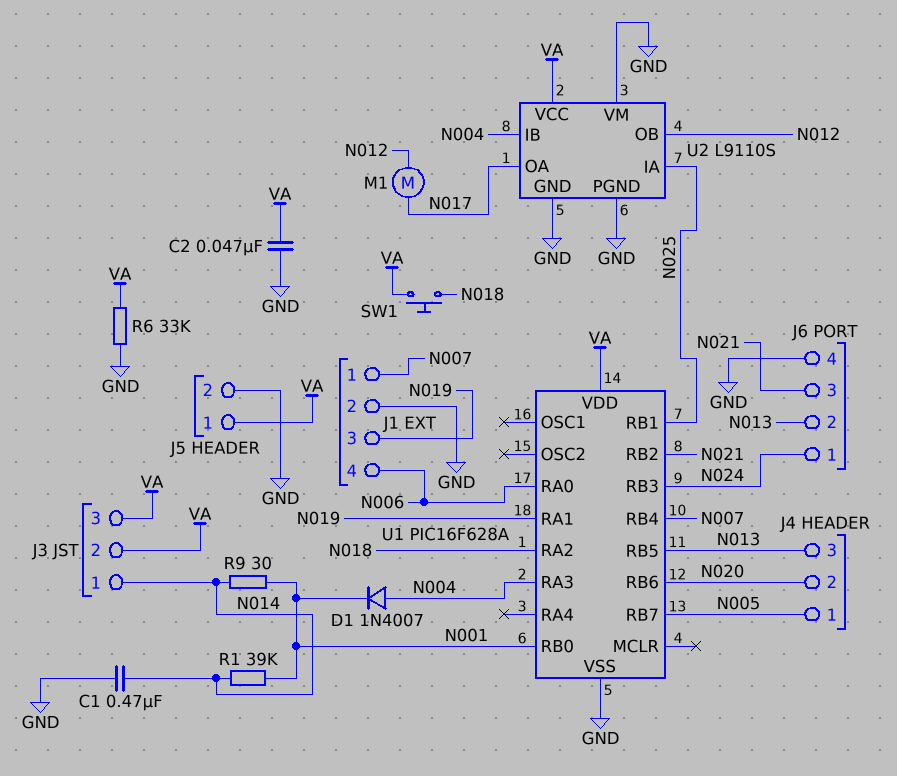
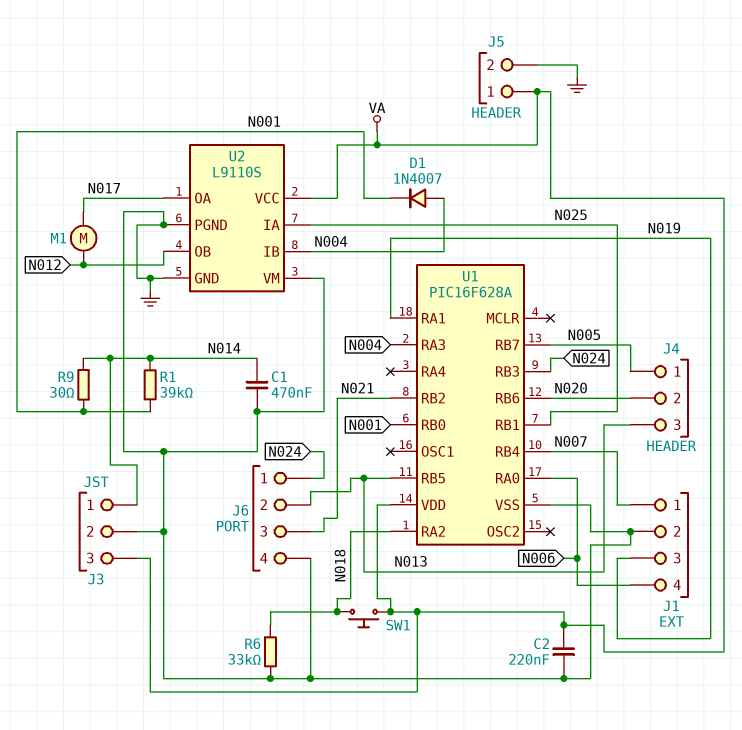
C2: 47nF (GND, VA) -> 220nF (GND, VA)
J3 pin 2: VA -> GND
R6: 33k (GND, VA) -> 33k (GND, N018)

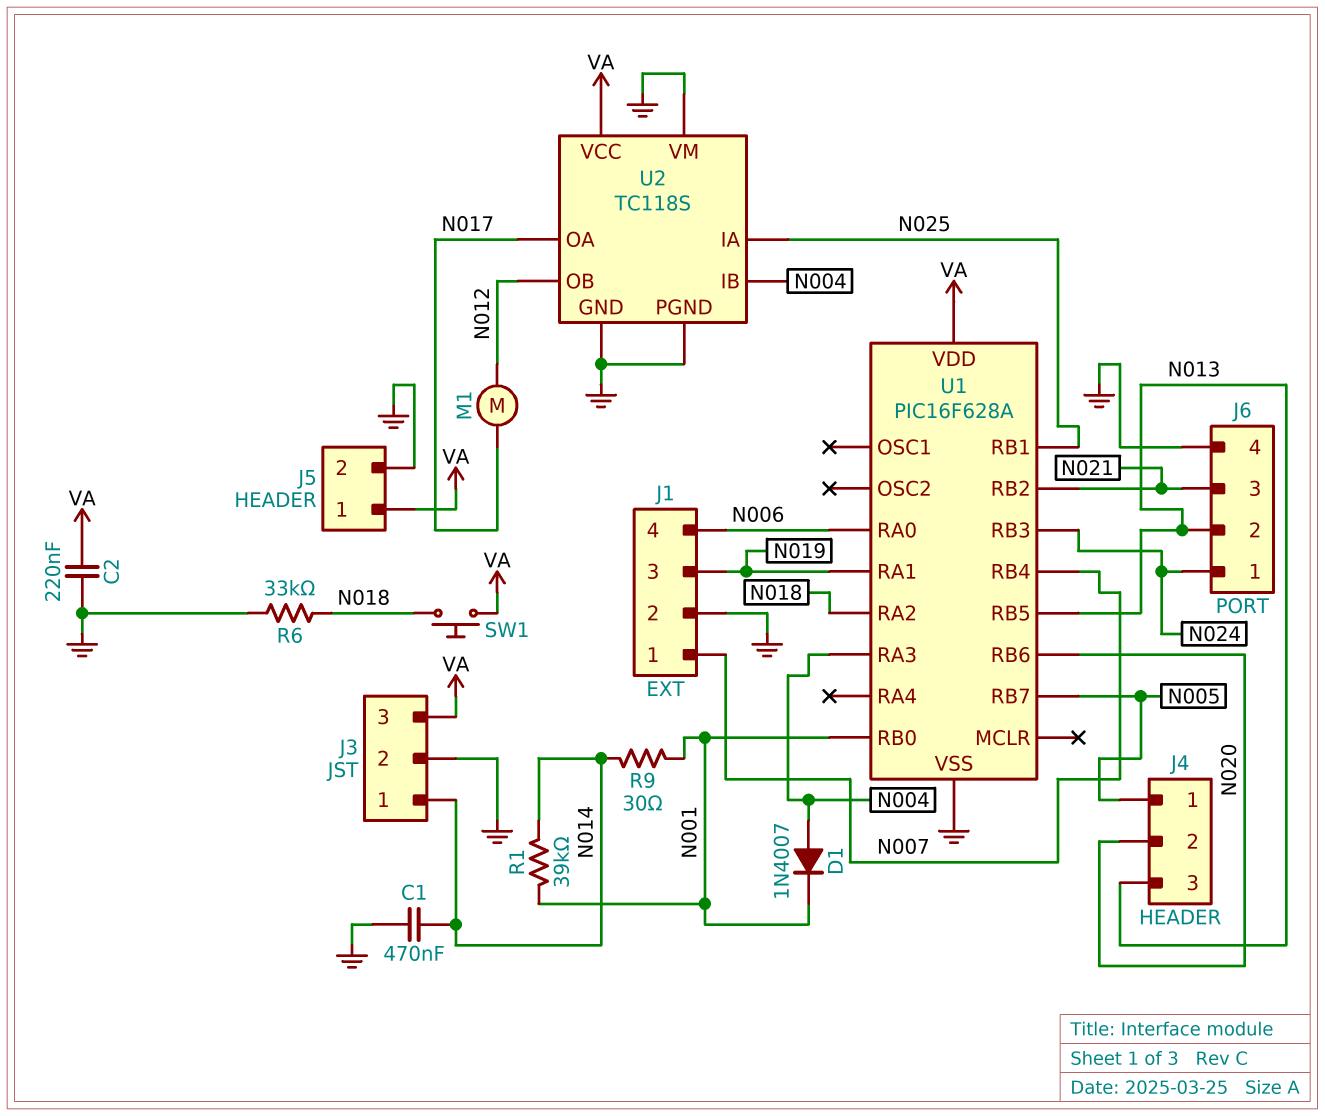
U2: L9110S -> TC118S

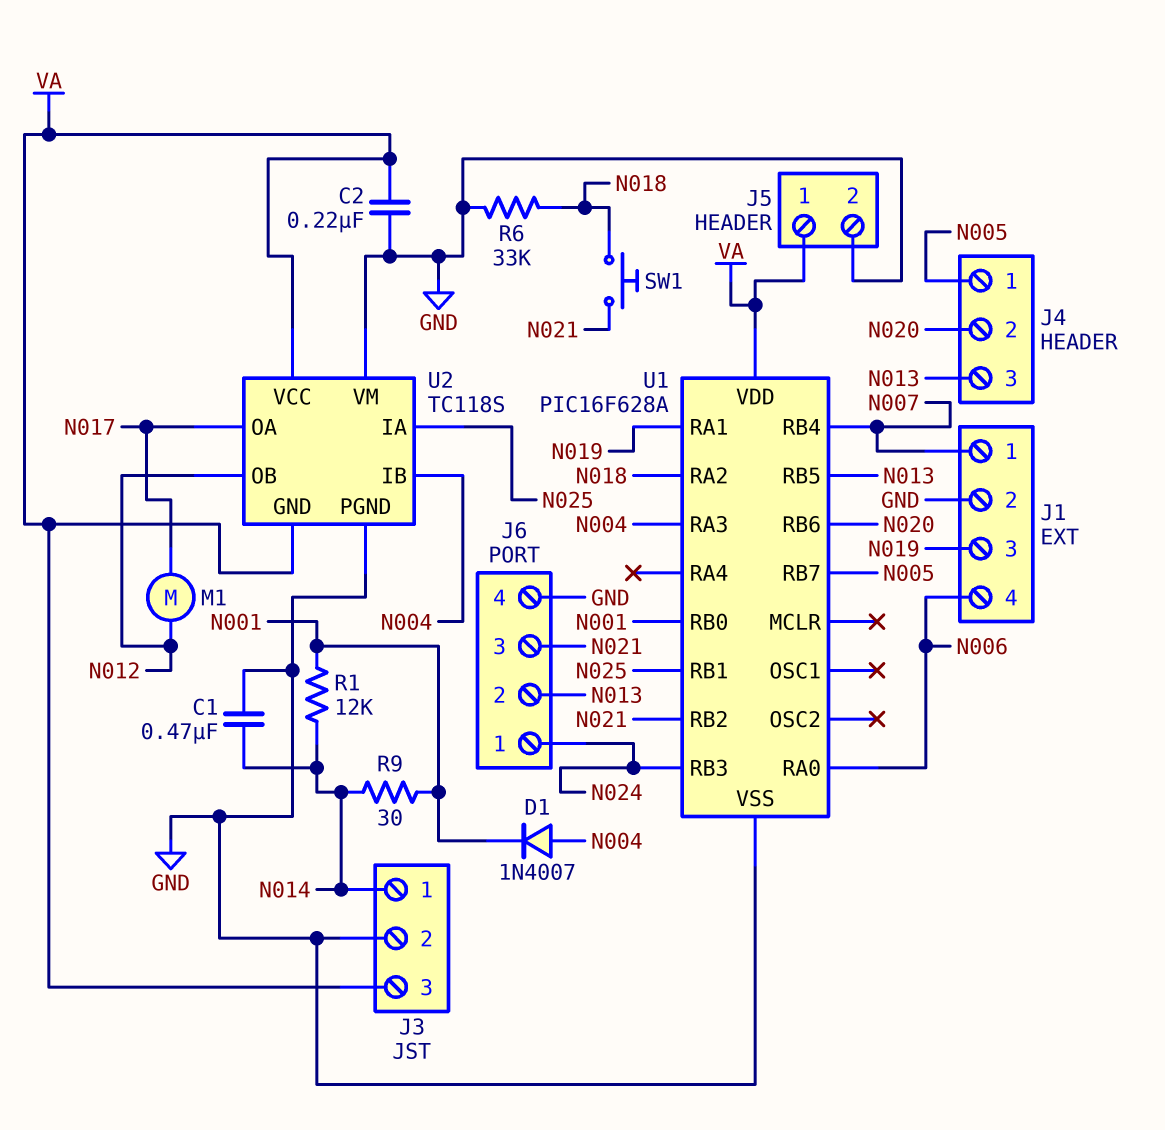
R1: 39k (N001, N014) -> 12k (N001, N014)
SW1: button (N018, VA) -> button (N018, N021)
U2 pin GND: GND -> VA

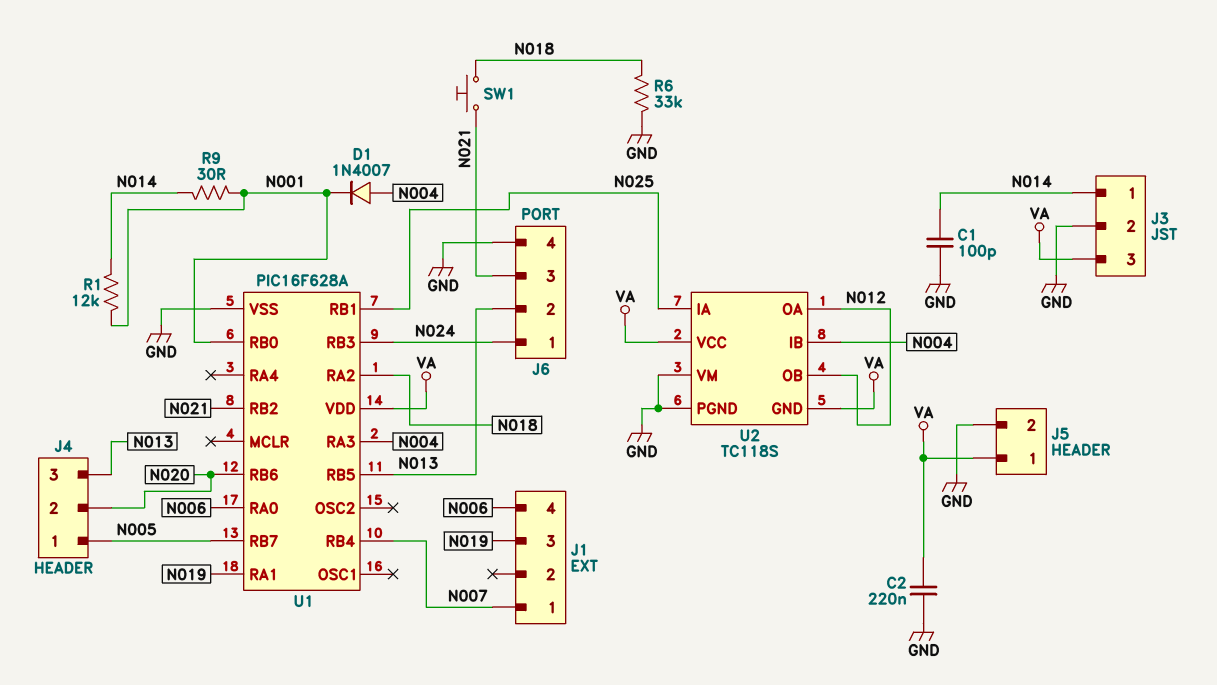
C1: 470nF (GND, N014) -> 100pF (GND, N014)
J1 pin 2: GND -> none
M1: motor (N012, N017) -> none
U2 pin OA: N017 -> N012

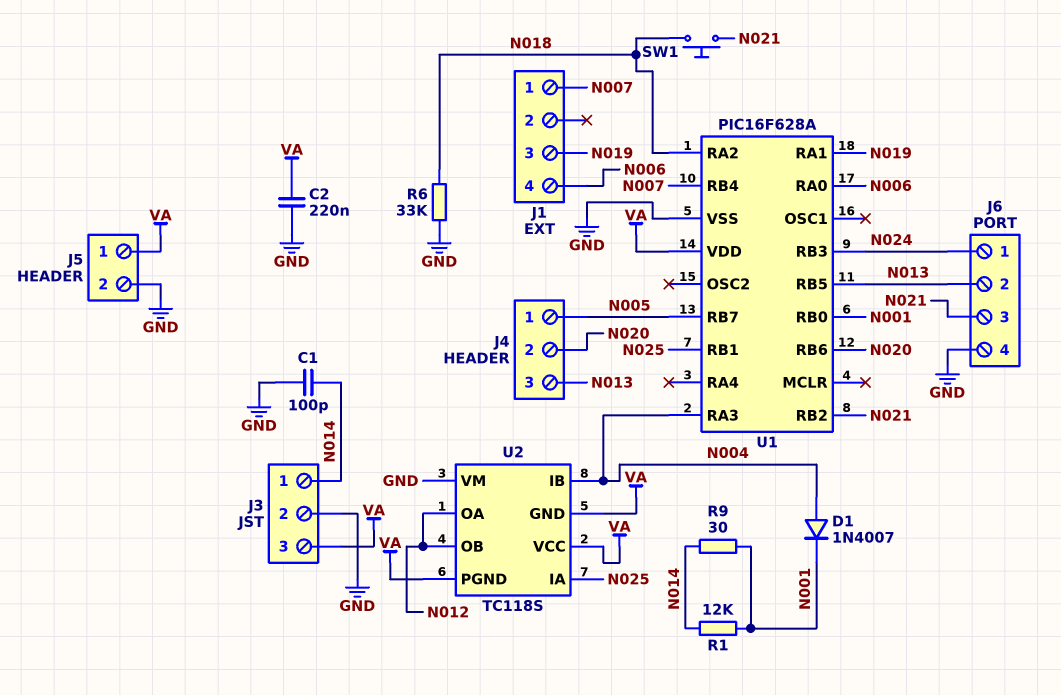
U2 pin PGND: GND -> VA

